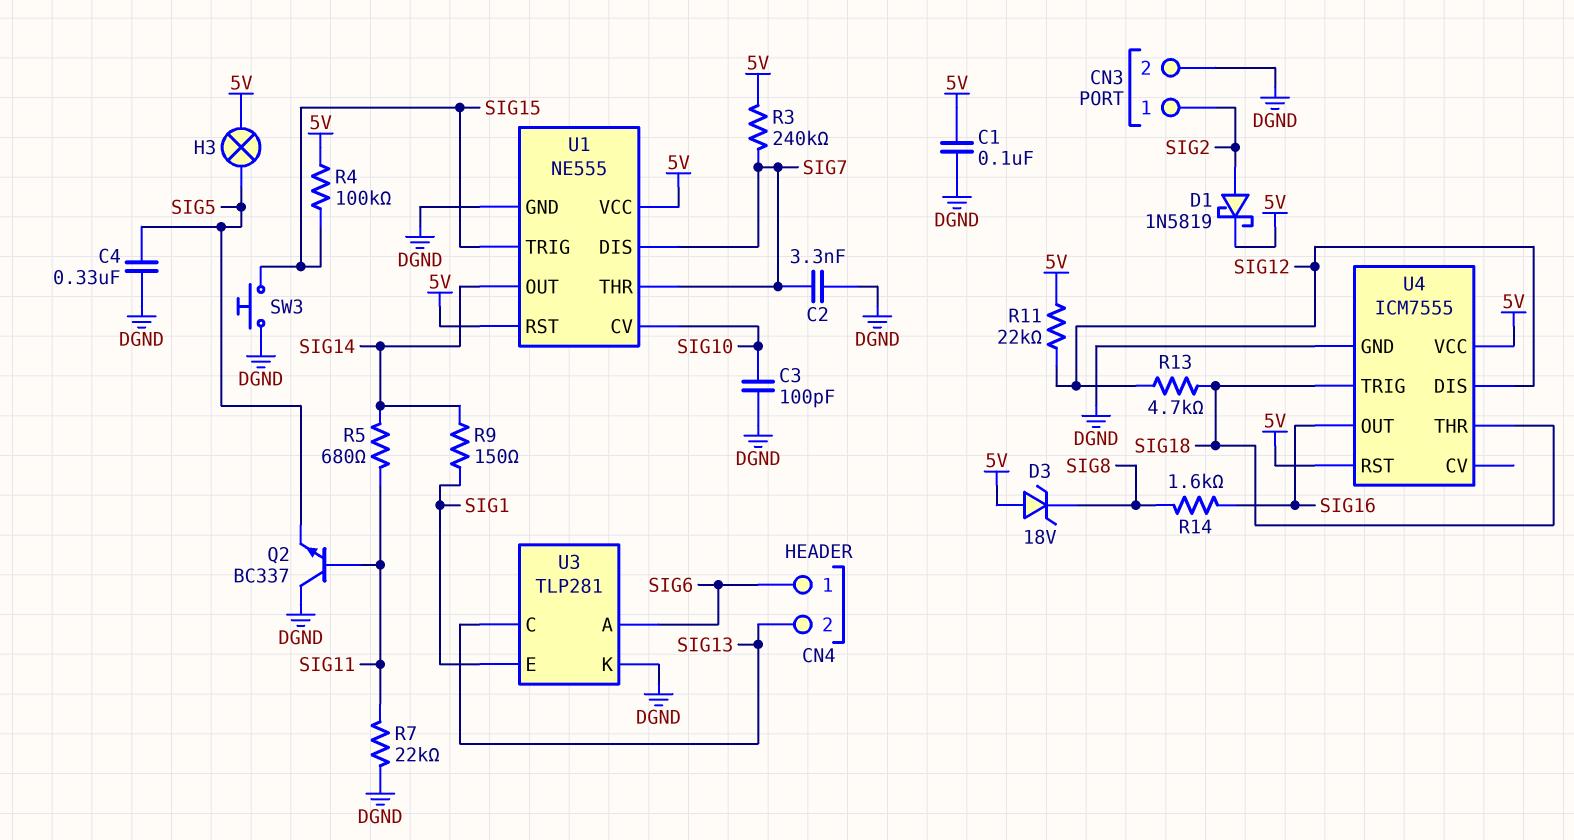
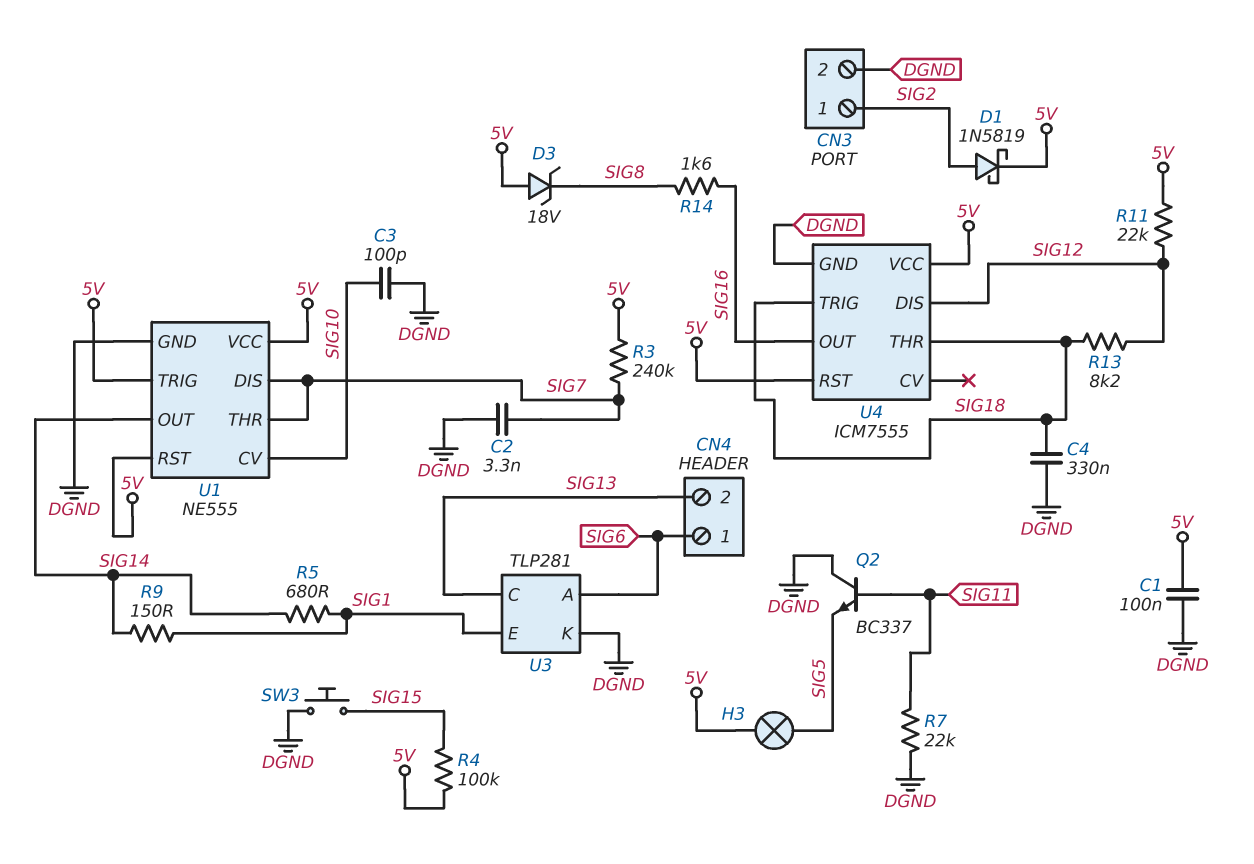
C4: 330nF (DGND, SIG5) -> 330nF (DGND, SIG18)
R5: 680 (SIG11, SIG14) -> 680 (SIG1, SIG14)
R13: 4.7k (SIG12, SIG18) -> 8.2k (SIG12, SIG18)
U1 pin TRIG: SIG15 -> 5V

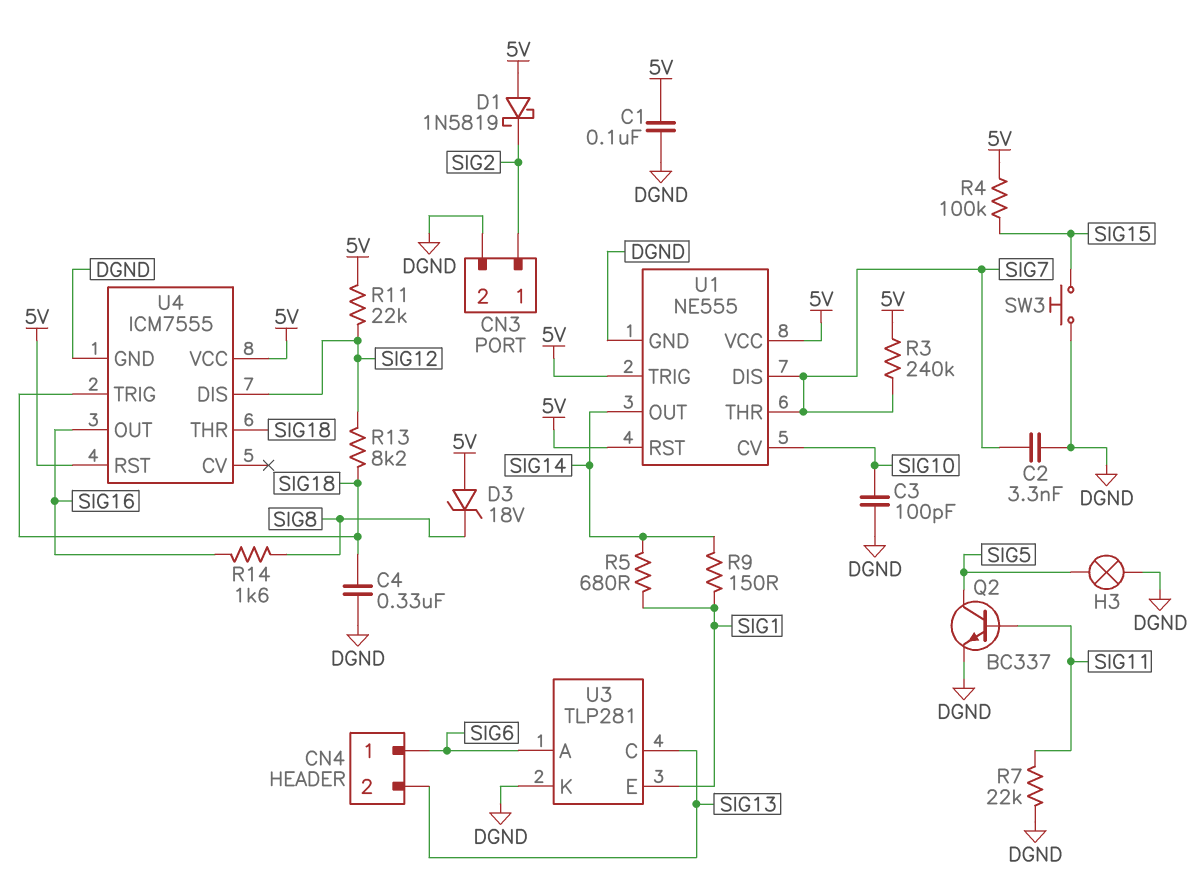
D1: schottky 1N5819 (A SIG2, K 5V) -> schottky 1N5819 (A 5V, K SIG2)
H3: lamp (5V, SIG5) -> lamp (DGND, SIG5)
Q2: NPN BC337 (B SIG11, C DGND, E SIG5) -> NPN BC337 (B SIG11, C SIG5, E DGND)

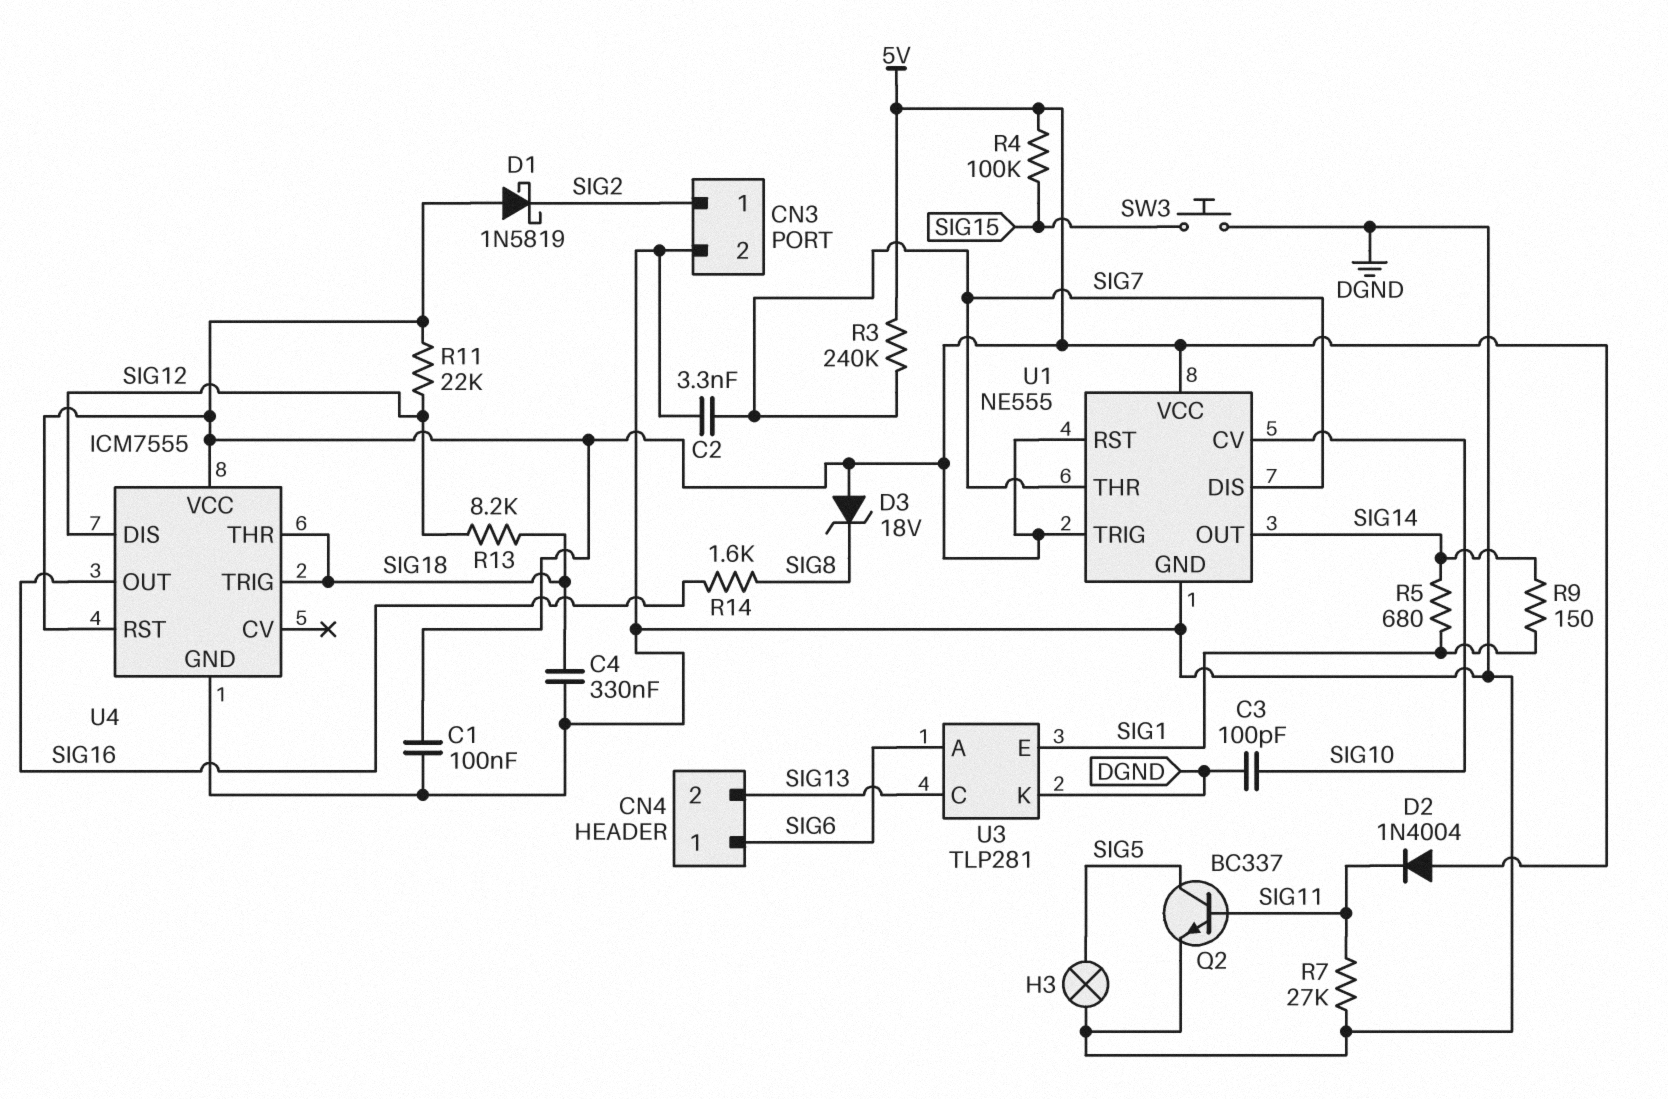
D2: none -> diode 1N4004 (A 5V, K SIG11)
R7: 22k (DGND, SIG11) -> 27k (DGND, SIG11)

